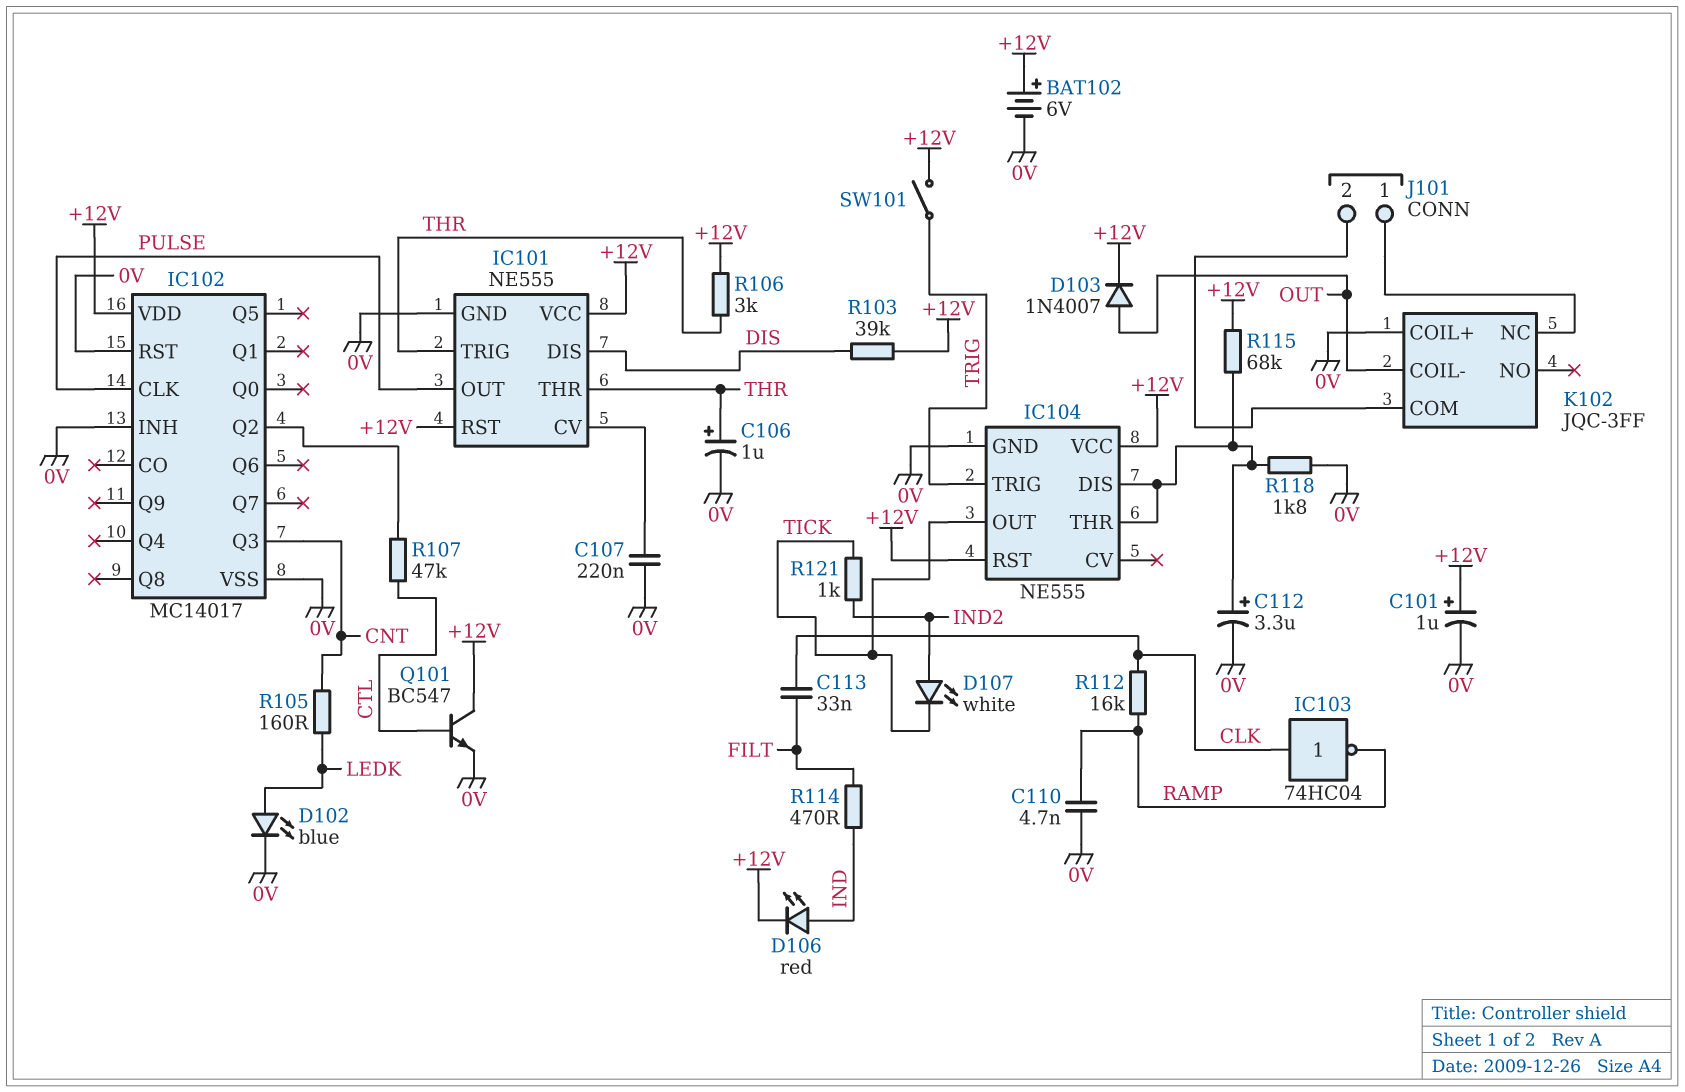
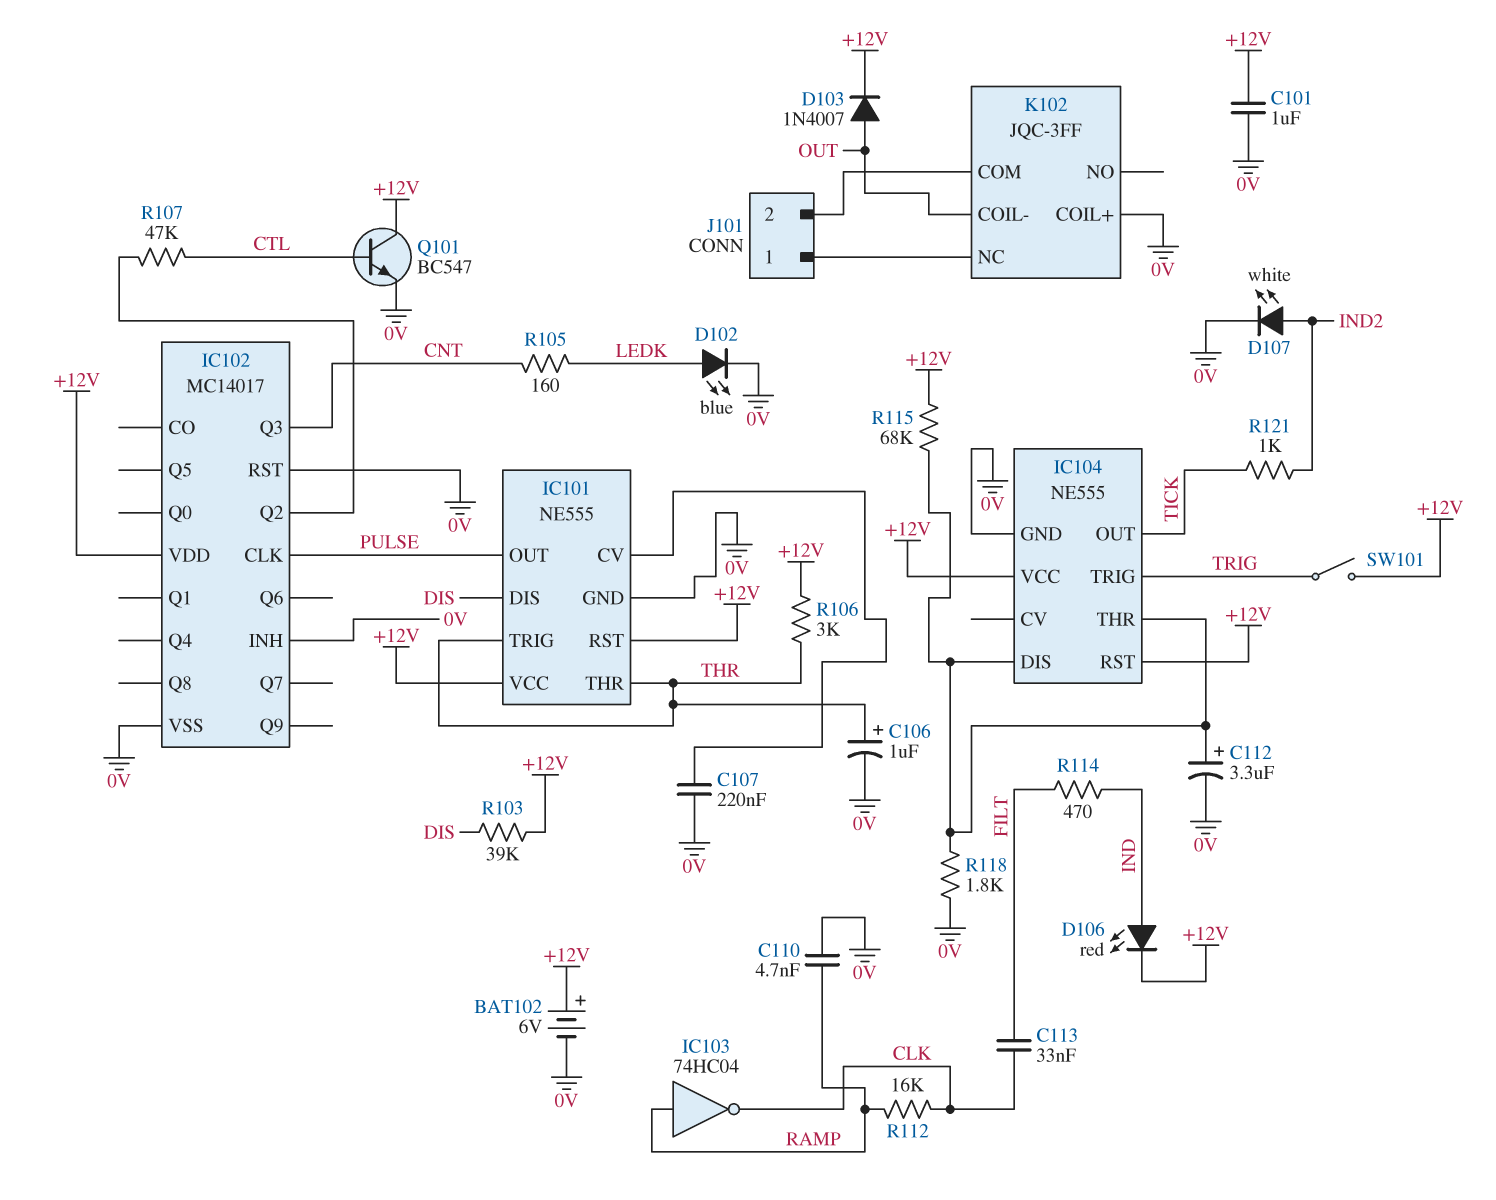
C101: 1uF (plus +12V, minus 0V) -> 1uF (+12V, 0V)
D107: LED white (A IND2, K TICK) -> LED white (A IND2, K 0V)
IC103: NOT 74HC04 (in CLK, out RAMP) -> NOT 74HC04 (in RAMP, out CLK)

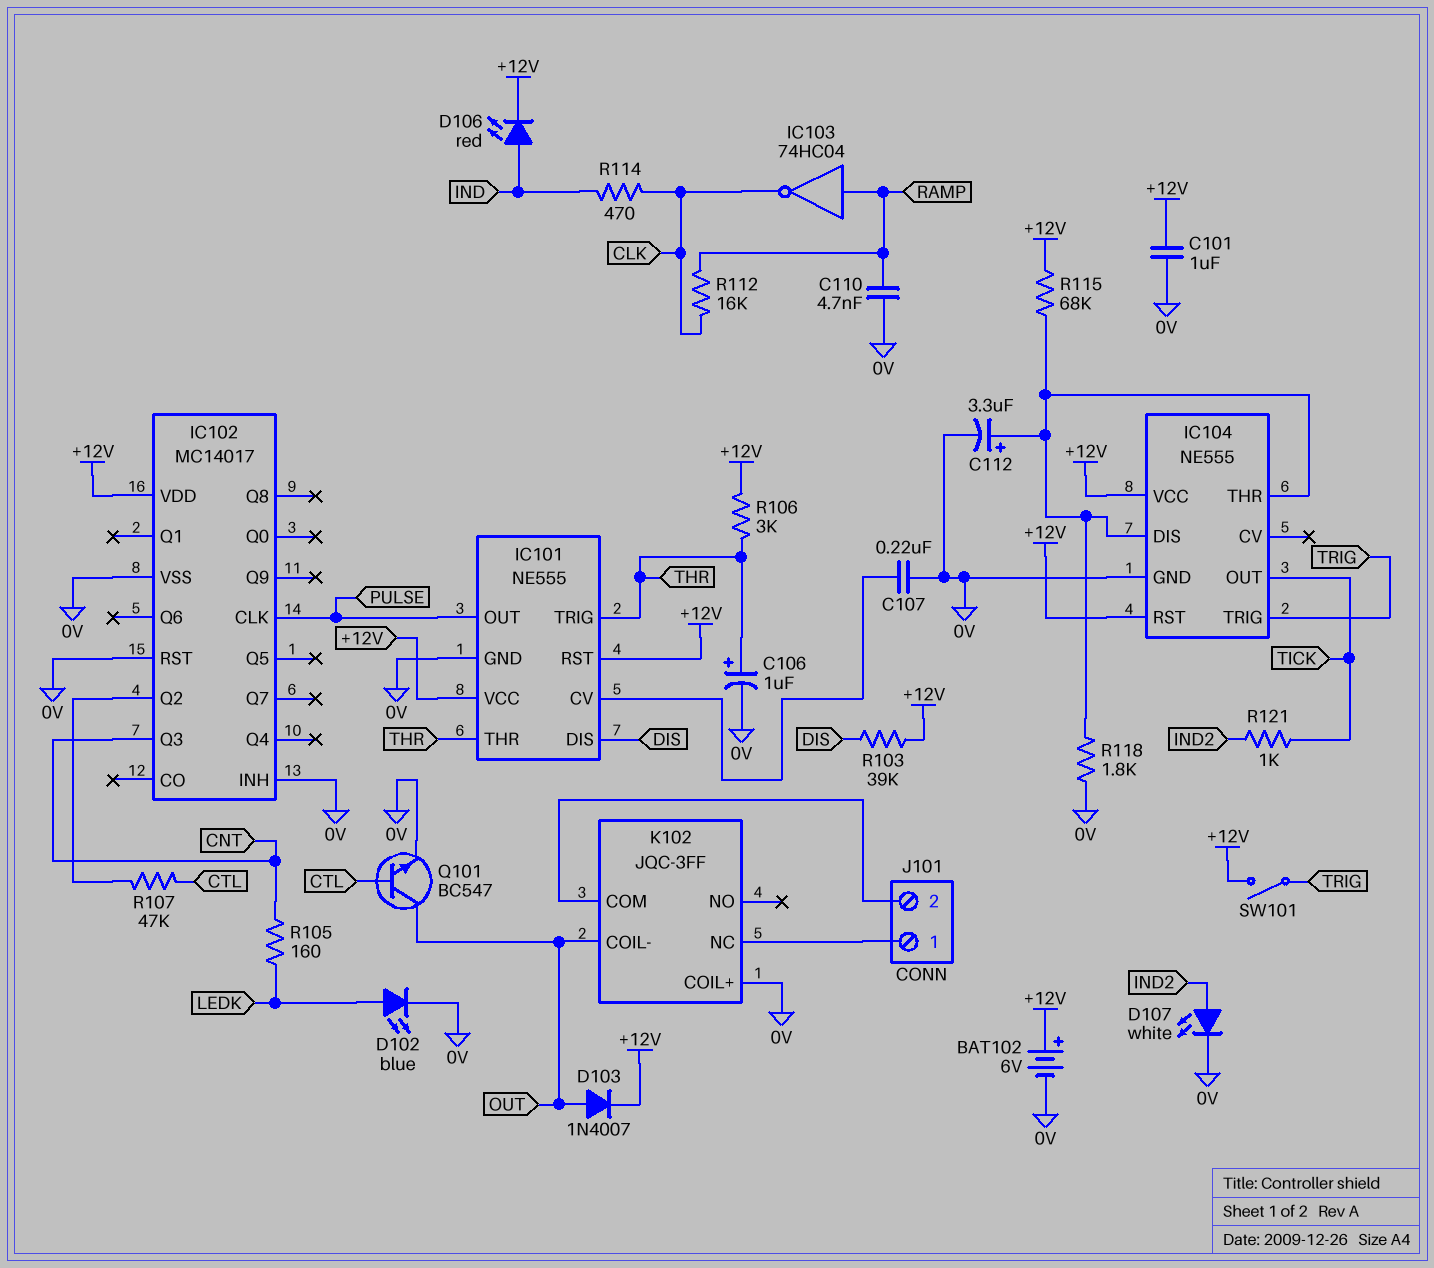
C113: 33nF (CLK, FILT) -> none
Q101: NPN BC547 (B CTL, C +12V, E 0V) -> NPN BC547 (B CTL, C OUT, E 0V)
R114: 470 (FILT, IND) -> 470 (CLK, IND)

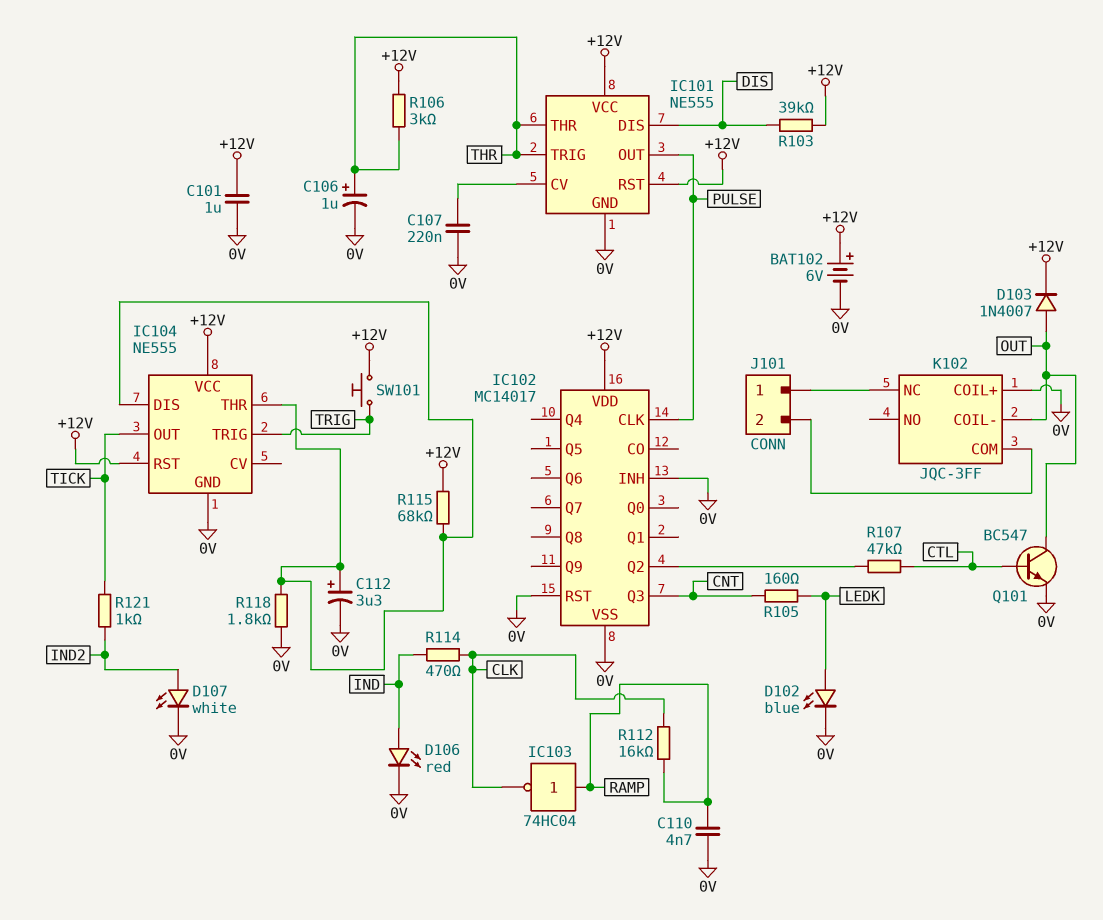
D106: LED red (A IND, K +12V) -> LED red (A IND, K 0V)
SW101: switch (+12V, TRIG) -> button (+12V, TRIG)

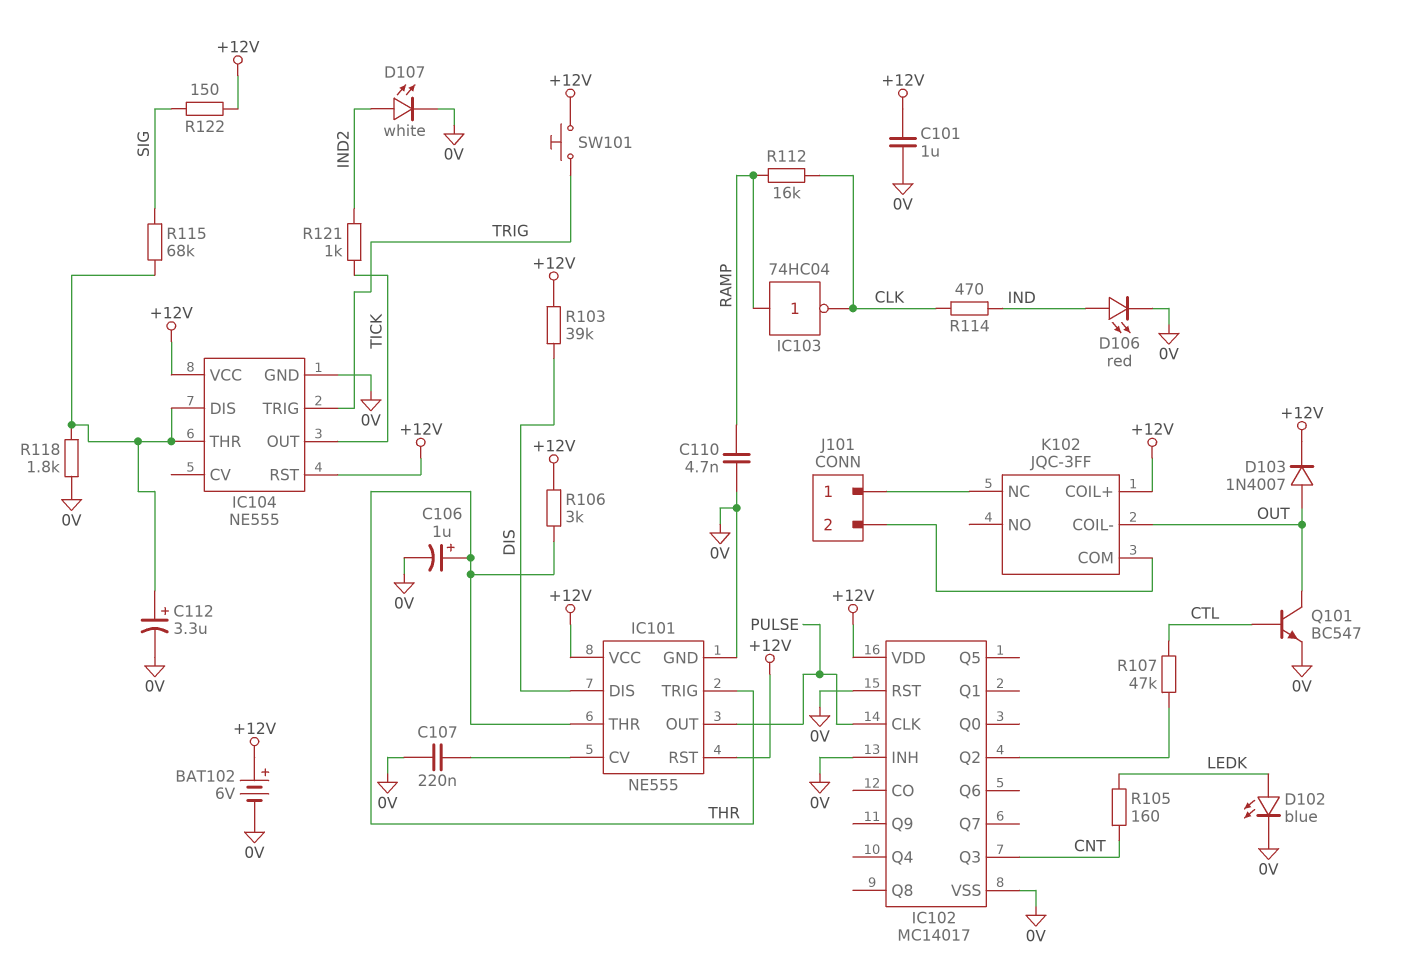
K102 pin COIL+: 0V -> +12V
R115: 68k (+12V, IC104/DIS) -> 68k (IC104/DIS, SIG)
R122: none -> 150 (+12V, SIG)

